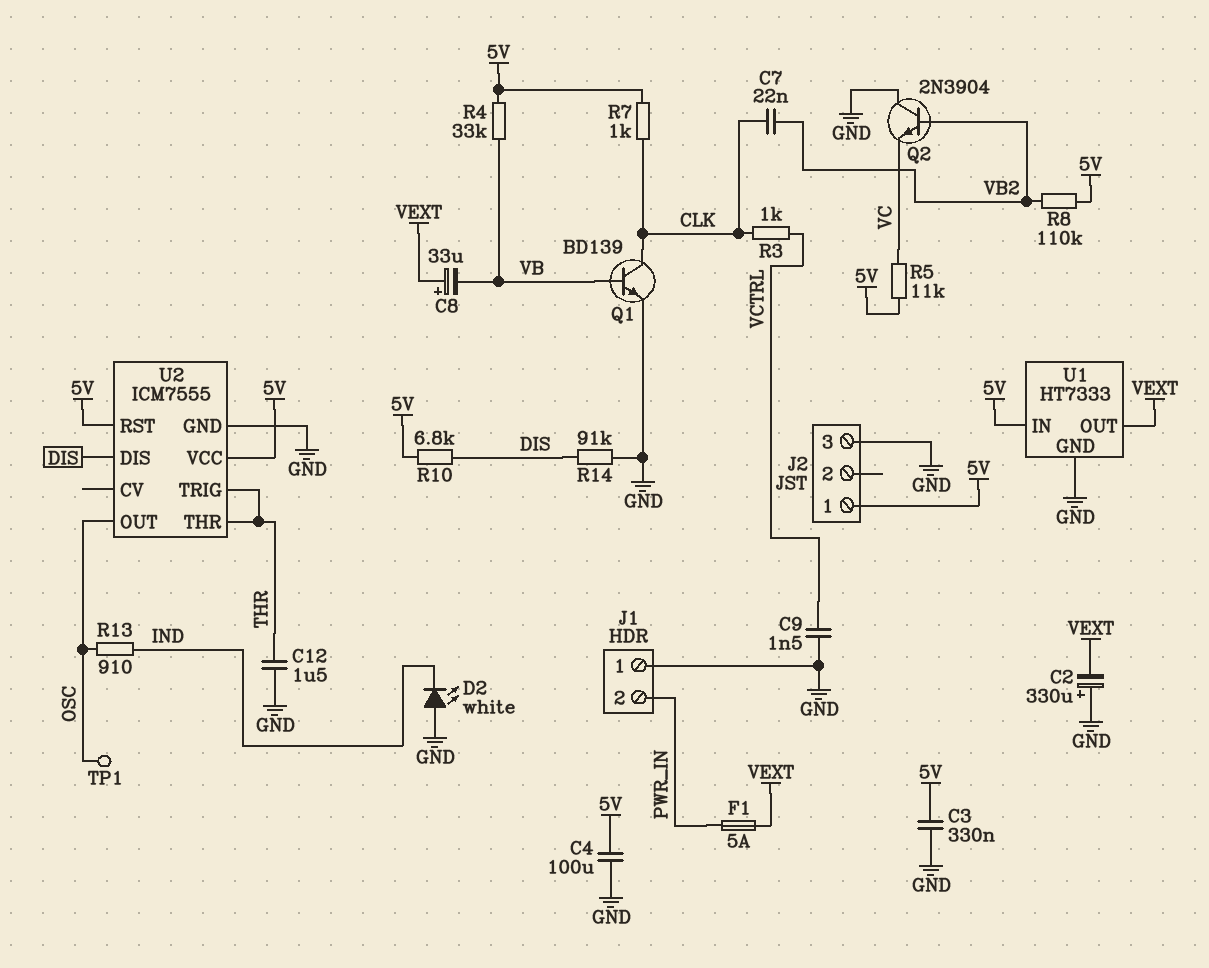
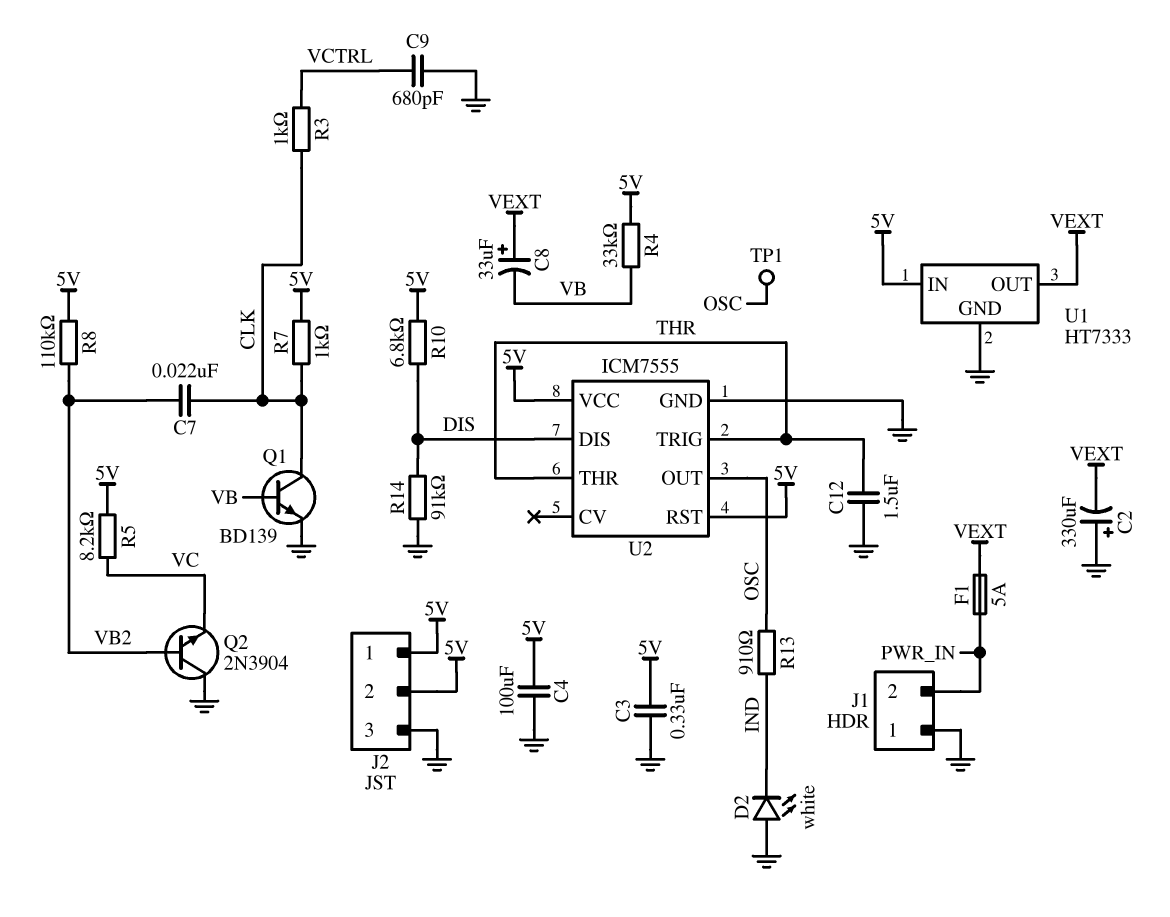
C9: 1.5nF (GND, VCTRL) -> 680pF (GND, VCTRL)
J2 pin 2: none -> 5V
R5: 11k (5V, VC) -> 8.2k (5V, VC)

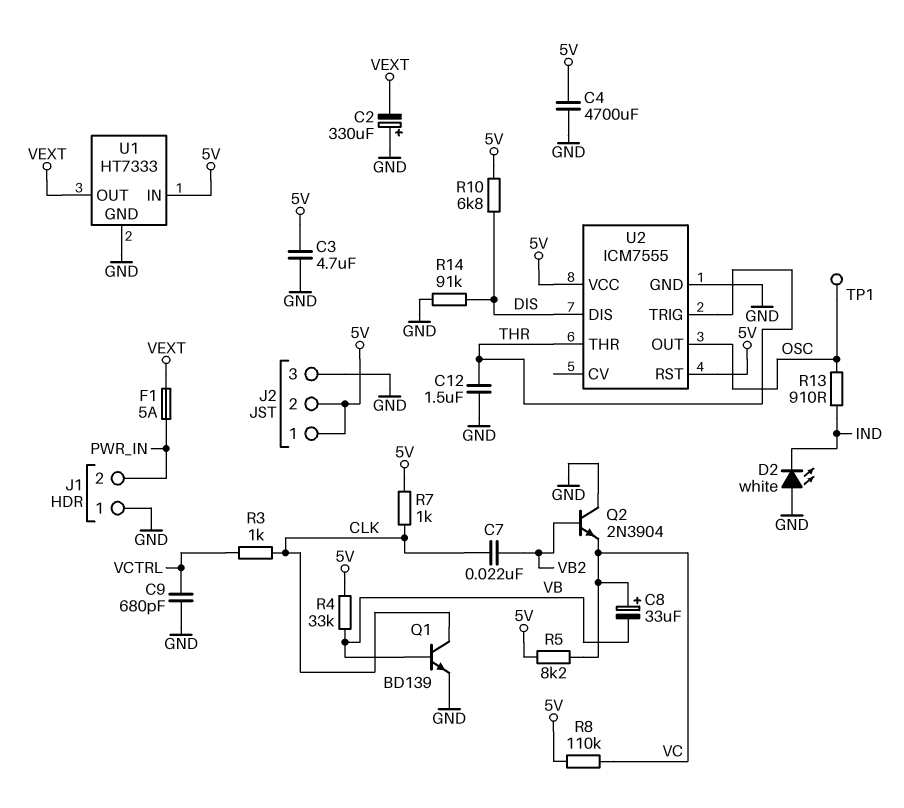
C3: 330nF (5V, GND) -> 4.7uF (5V, GND)
C4: 100uF (5V, GND) -> 4700uF (5V, GND)
C8: 33uF (plus VEXT, minus VB) -> 33uF (plus VC, minus VB)
R8: 110k (5V, VB2) -> 110k (5V, VC)

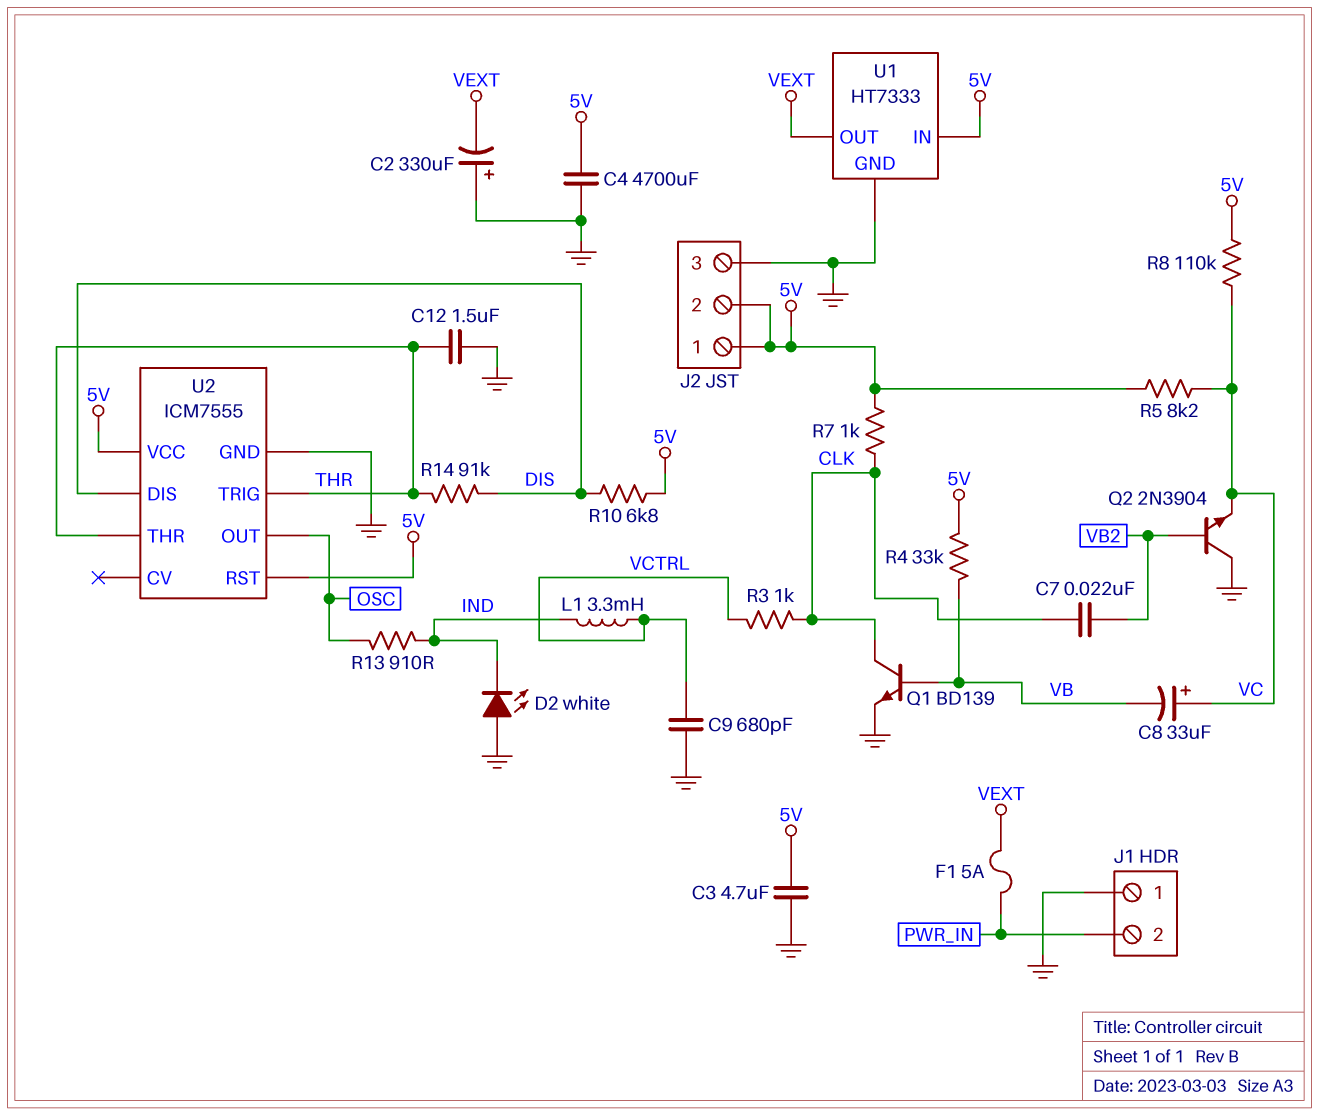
L1: none -> 3.3mH (IND, VCTRL)
R14: 91k (DIS, GND) -> 91k (DIS, THR)
TP1: test point (OSC) -> none

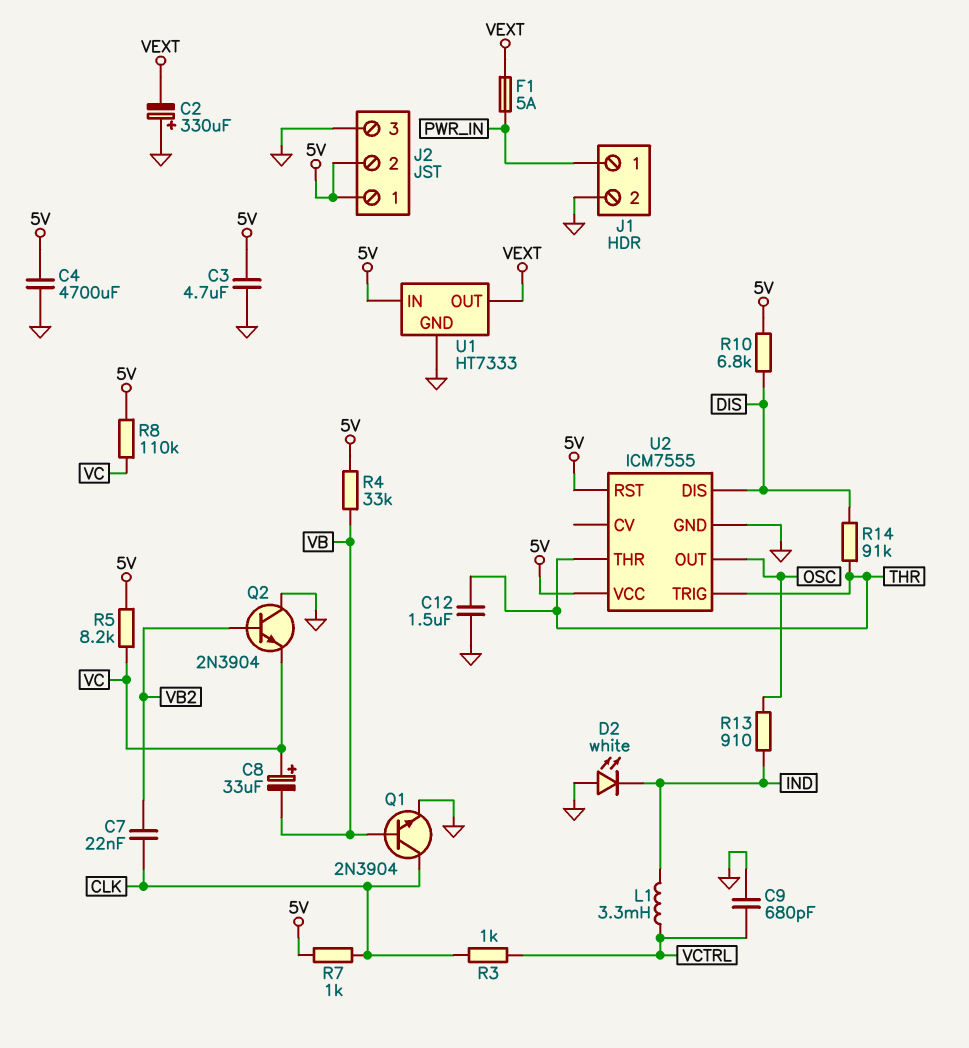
J1 pin 1: GND -> PWR_IN
J1 pin 2: PWR_IN -> GND
Q1: NPN BD139 (B VB, C CLK, E GND) -> NPN 2N3904 (B VB, C CLK, E GND)

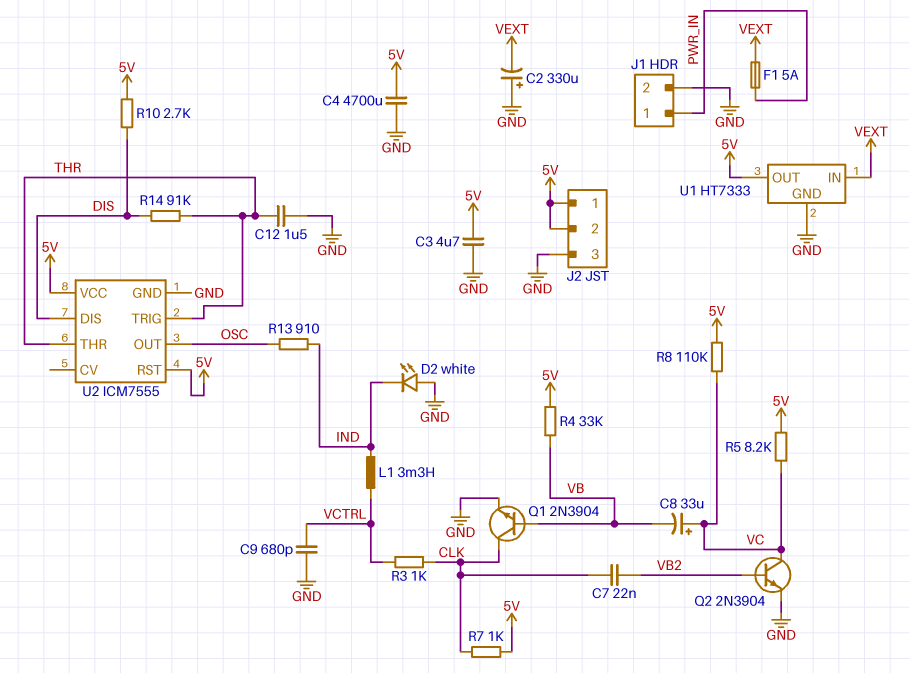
Q2: NPN 2N3904 (B VB2, C GND, E VC) -> NPN 2N3904 (B VB2, C VC, E GND)
R10: 6.8k (5V, DIS) -> 2.7k (5V, DIS)
U1 pin IN: 5V -> VEXT
U1 pin OUT: VEXT -> 5V

